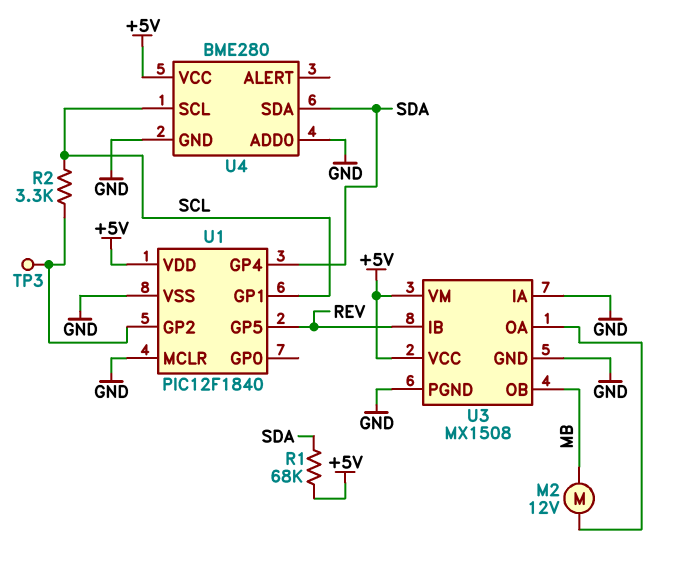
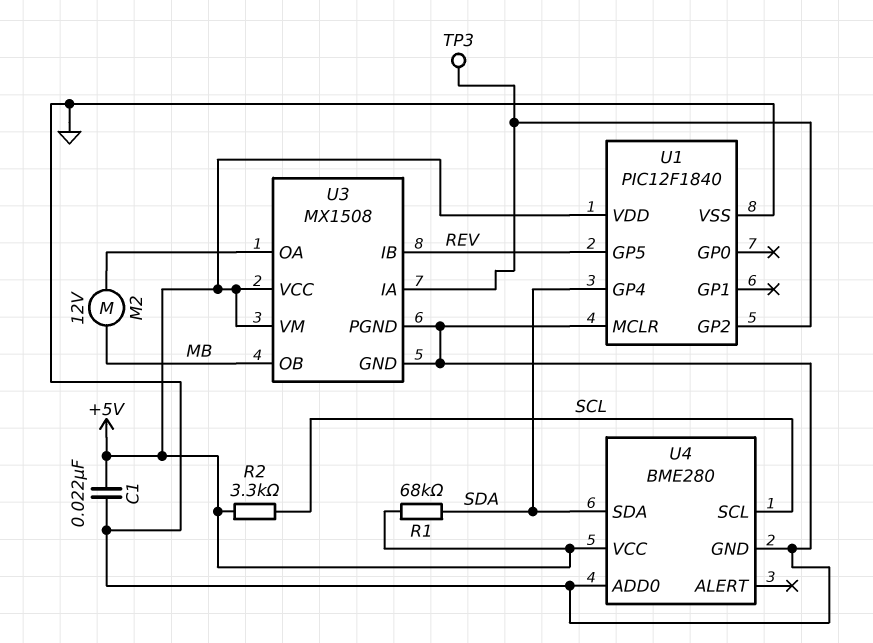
C1: none -> 22nF (+5V, GND)
R2: 3.3k (SCL, U1/GP2) -> 3.3k (+5V, SCL)
U1 pin GP1: SCL -> none
U3 pin IA: GND -> U1/GP2

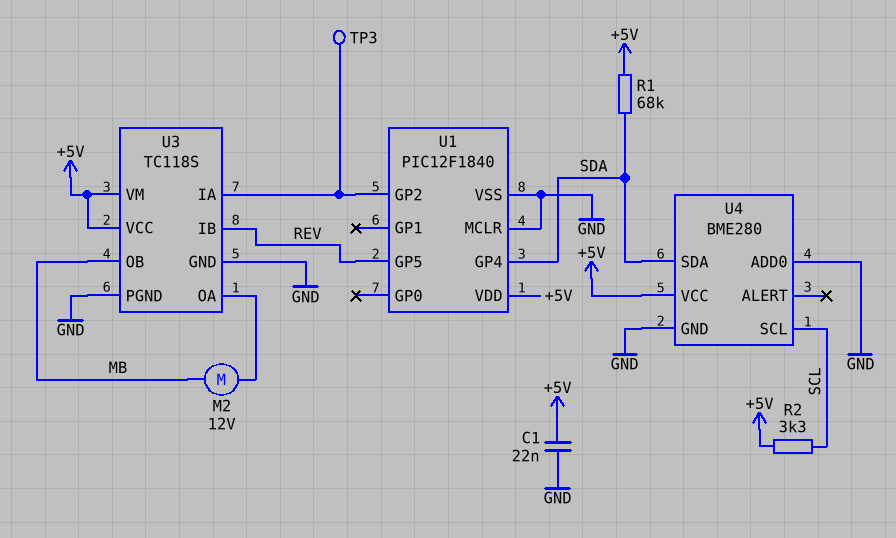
U3: MX1508 -> TC118S

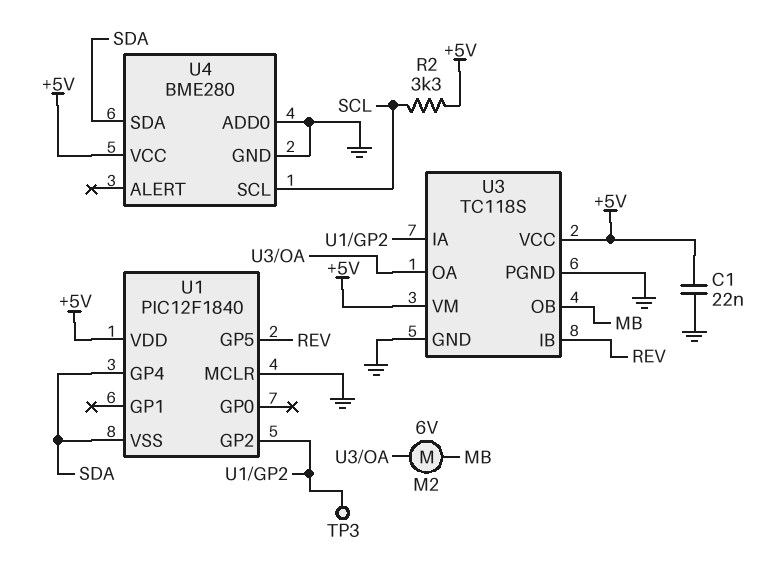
M2: motor 12V (MB, U3/OA) -> motor 6V (MB, U3/OA)
R1: 68k (+5V, SDA) -> none
U1 pin VSS: GND -> SDA

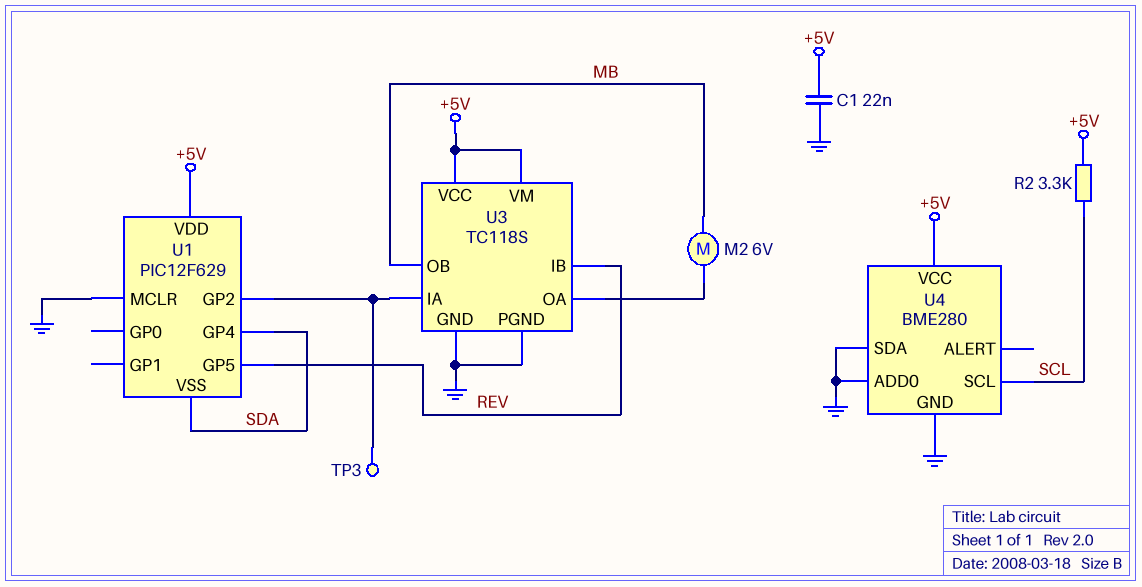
U1: PIC12F1840 -> PIC12F629
U4 pin SDA: SDA -> GND

